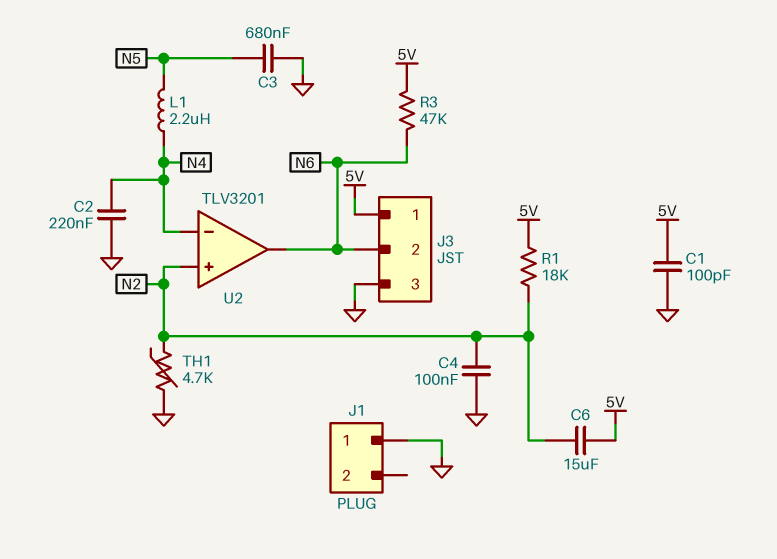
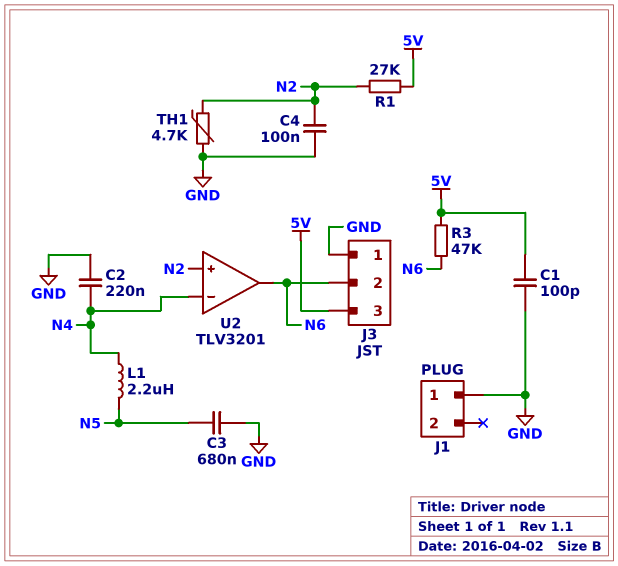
C6: 15uF (5V, N2) -> none
J3 pin 1: 5V -> GND
J3 pin 3: GND -> 5V
R1: 18k (5V, N2) -> 27k (5V, N2)

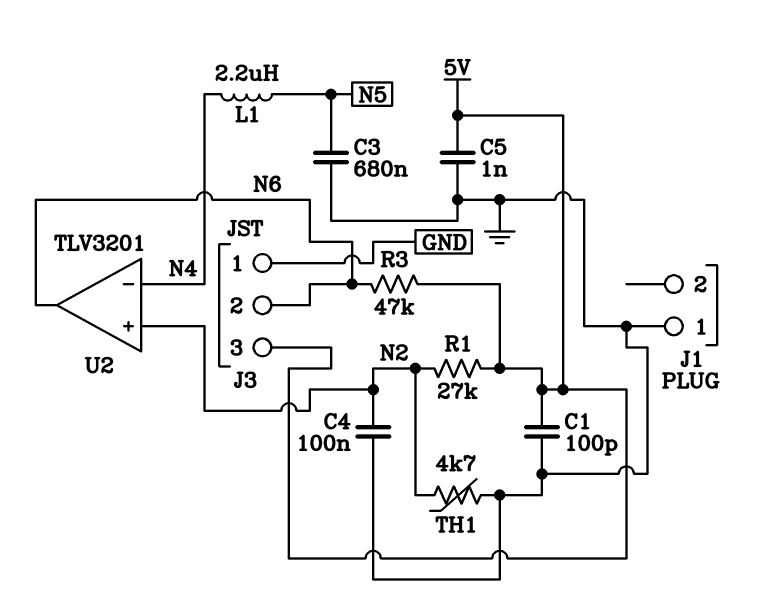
C2: 220nF (GND, N4) -> none
C5: none -> 1nF (5V, GND)

